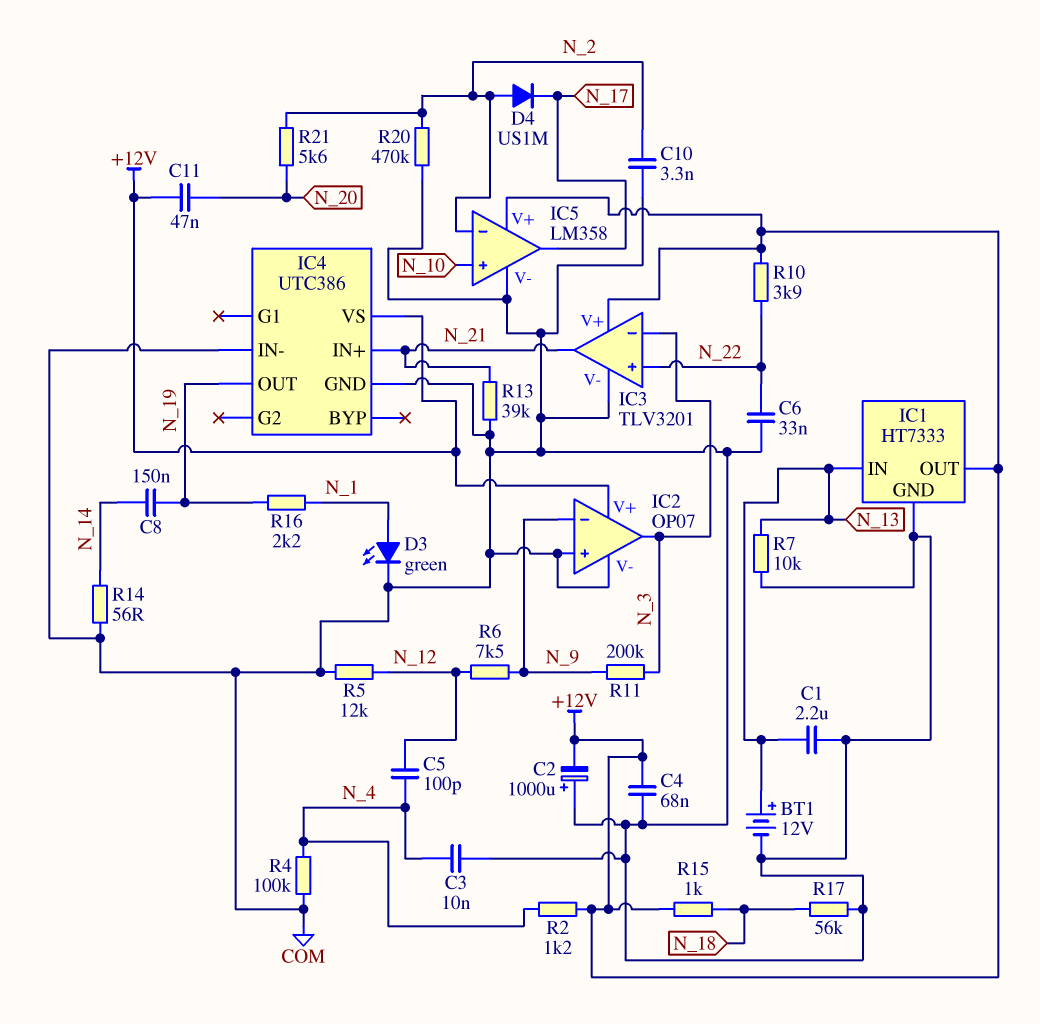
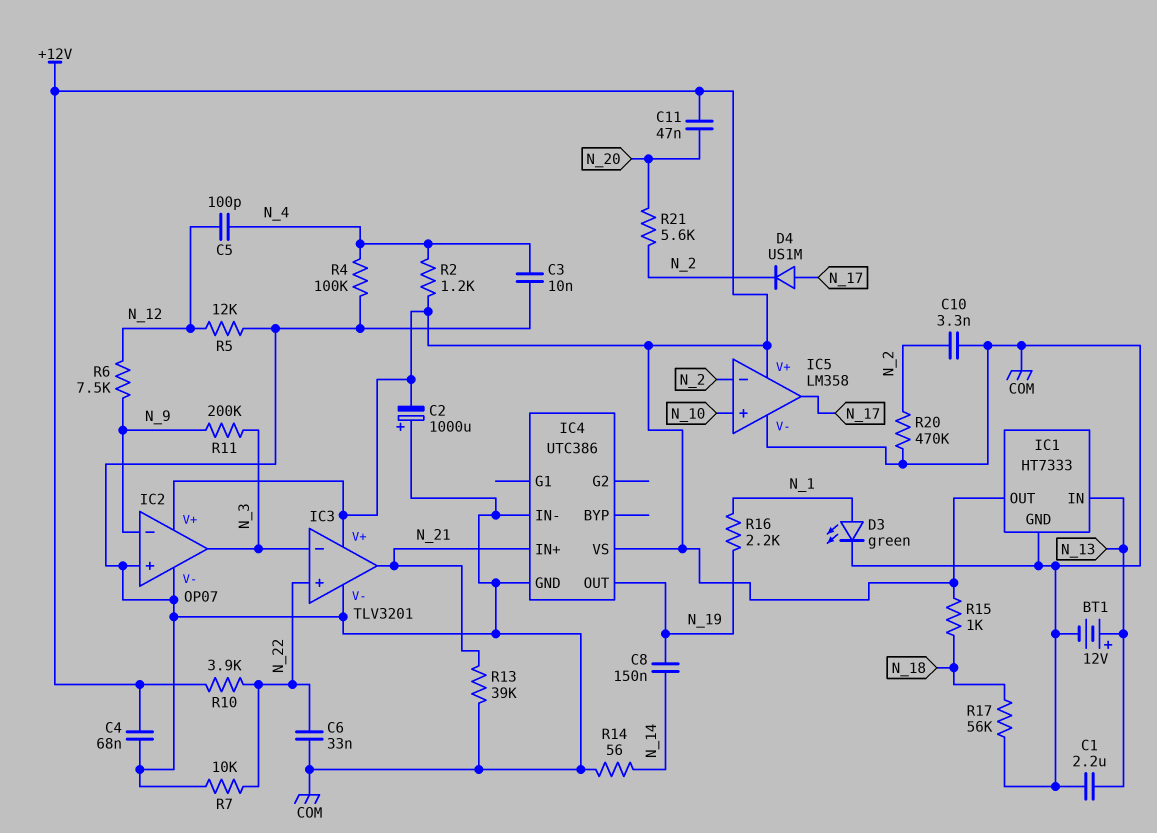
D4: diode US1M (A N_2, K N_17) -> diode US1M (A N_17, K N_2)
R7: 10k (COM, N_13) -> 10k (COM, N_22)

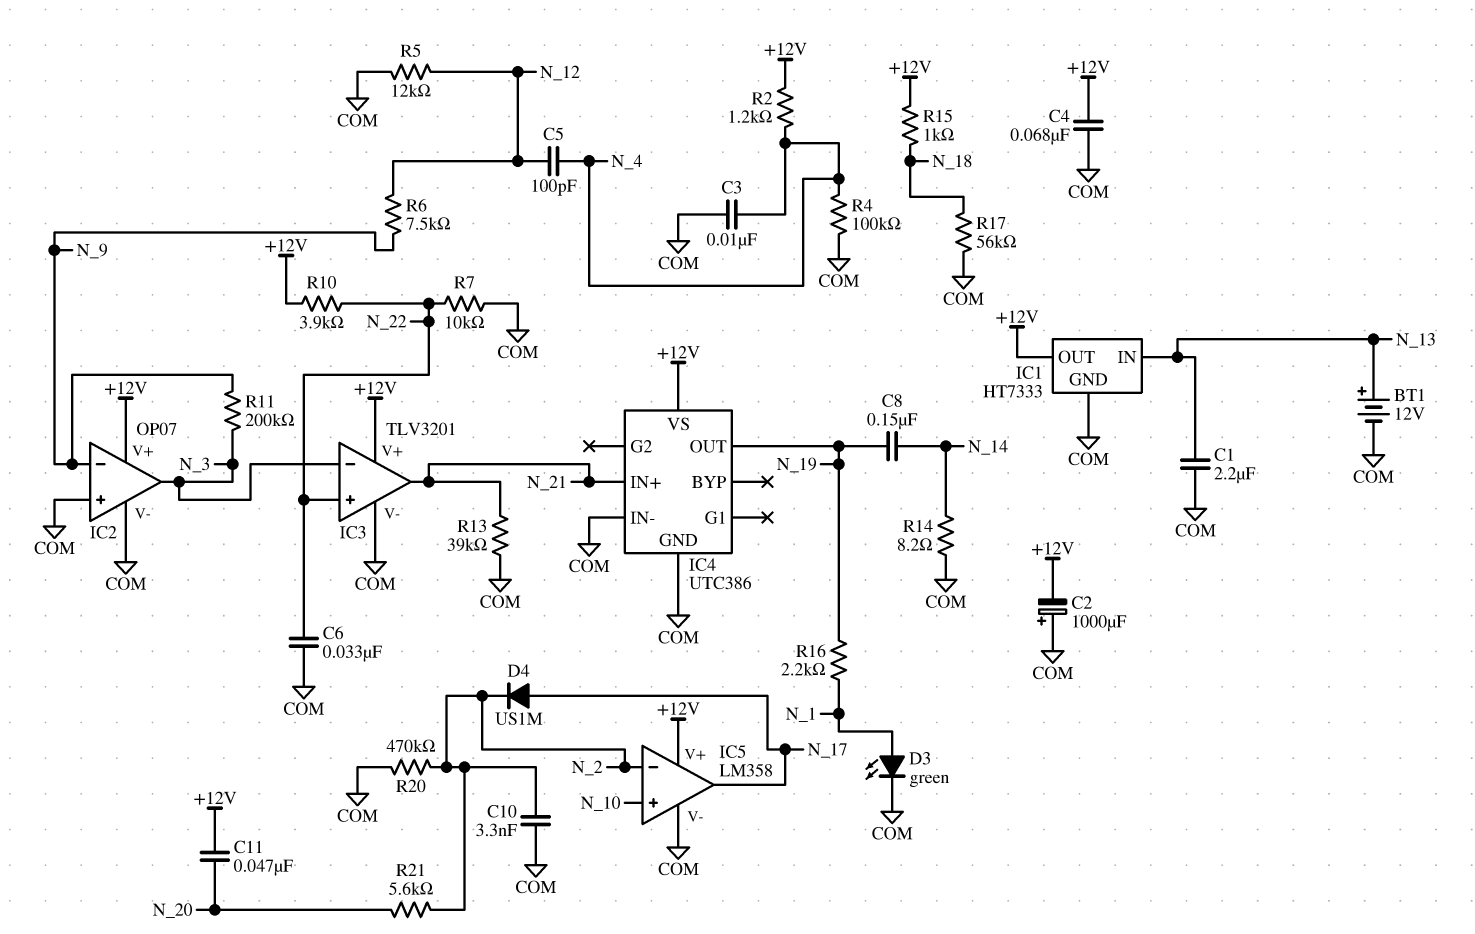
R14: 56 (COM, N_14) -> 8.2 (COM, N_14)

